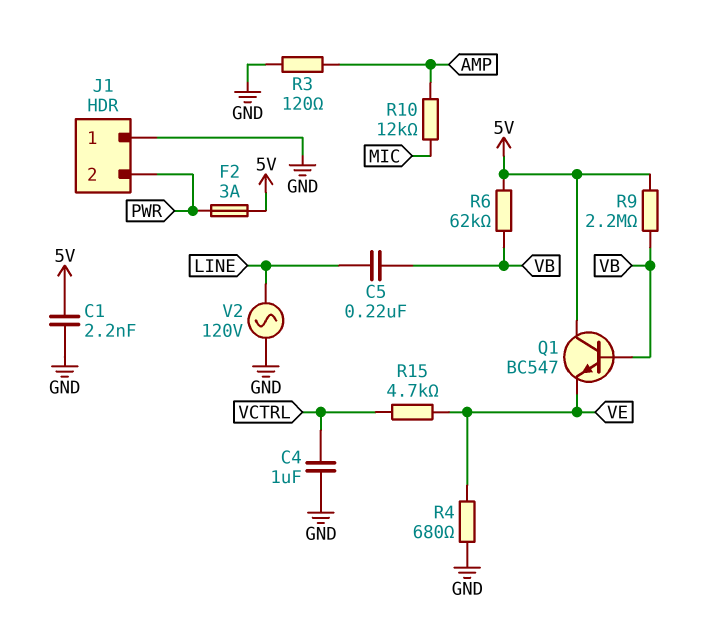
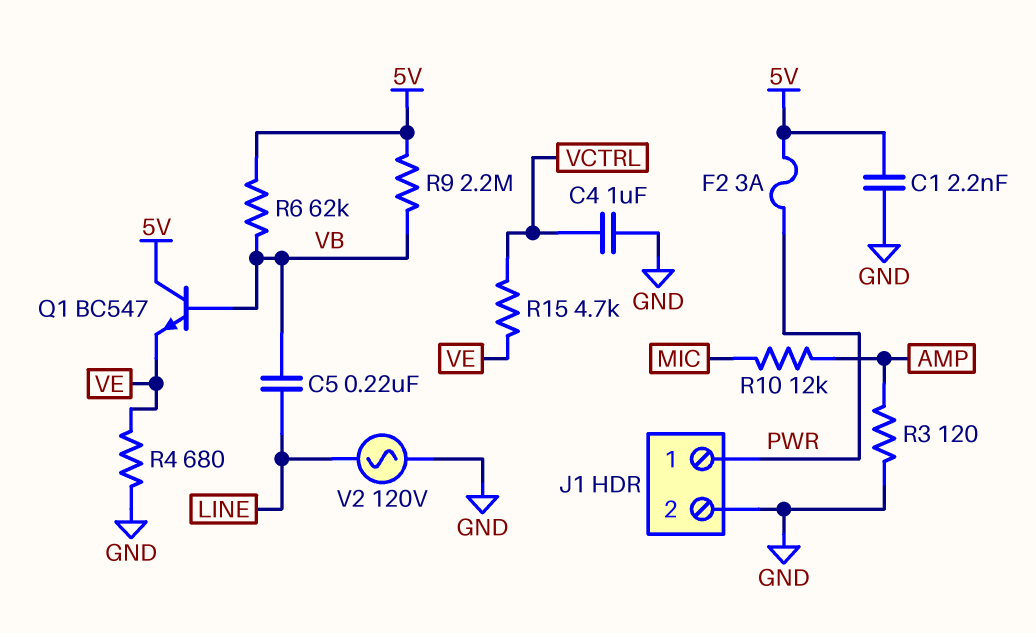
J1 pin 1: GND -> PWR
J1 pin 2: PWR -> GND

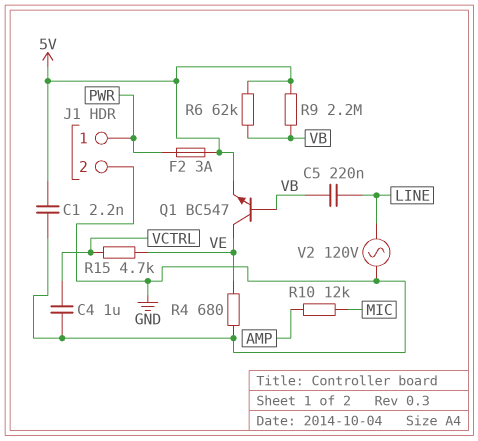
Q1: NPN BC547 (B VB, C 5V, E VE) -> NPN BC547 (B VB, C VE, E 5V)
R3: 120 (AMP, GND) -> none

